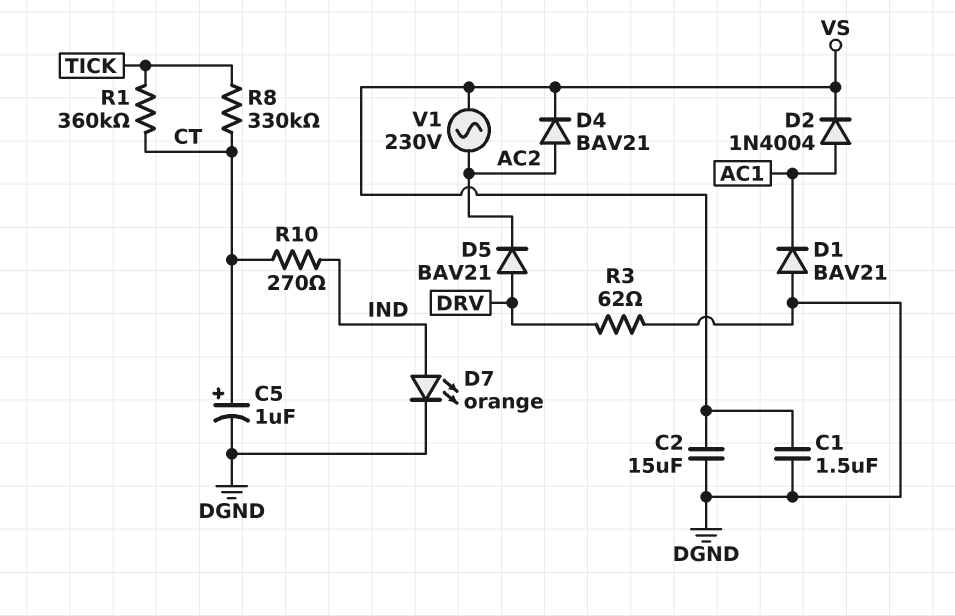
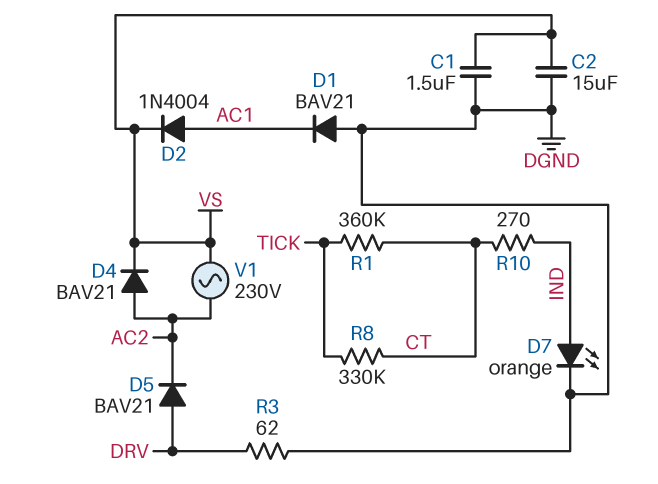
C5: 1uF (plus CT, minus DGND) -> none

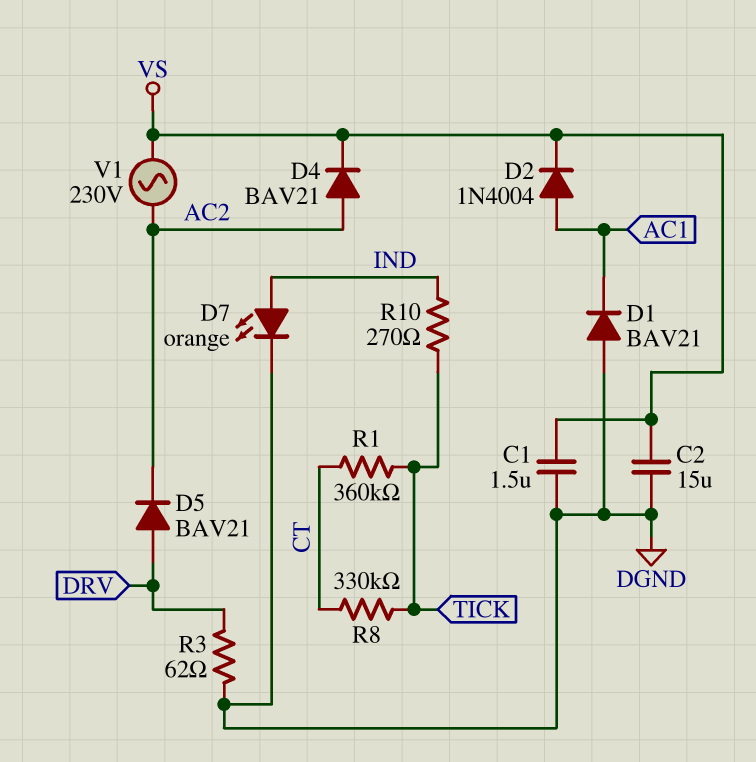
R10: 270 (CT, IND) -> 270 (IND, TICK)

